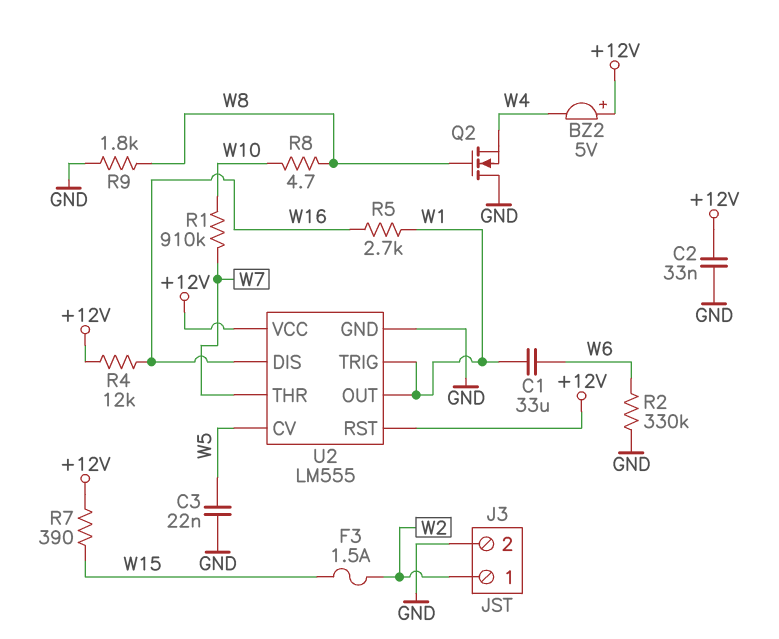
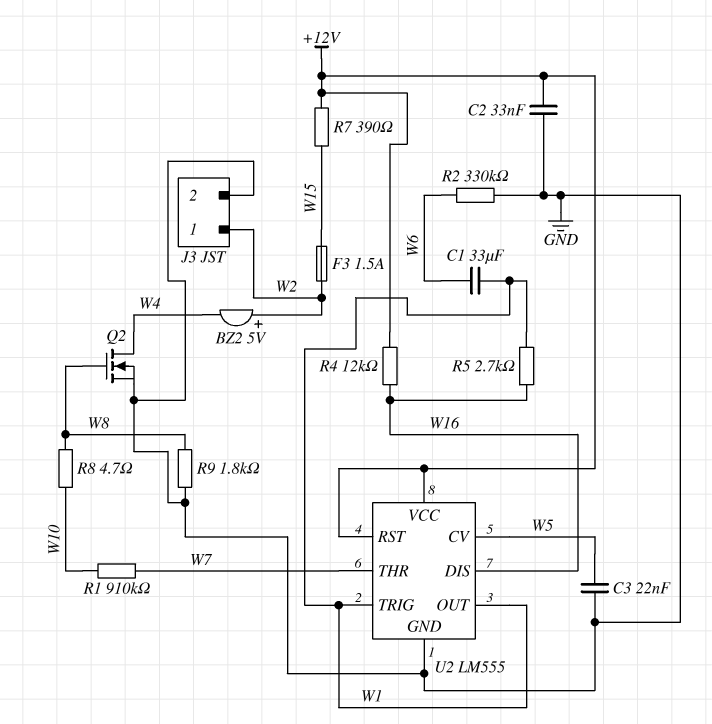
BZ2: buzzer 5V (plus +12V, minus W4) -> buzzer 5V (plus W2, minus W4)
Q2: NMOS (G W8, D GND, S W4) -> NMOS (G W8, D W4, S GND)

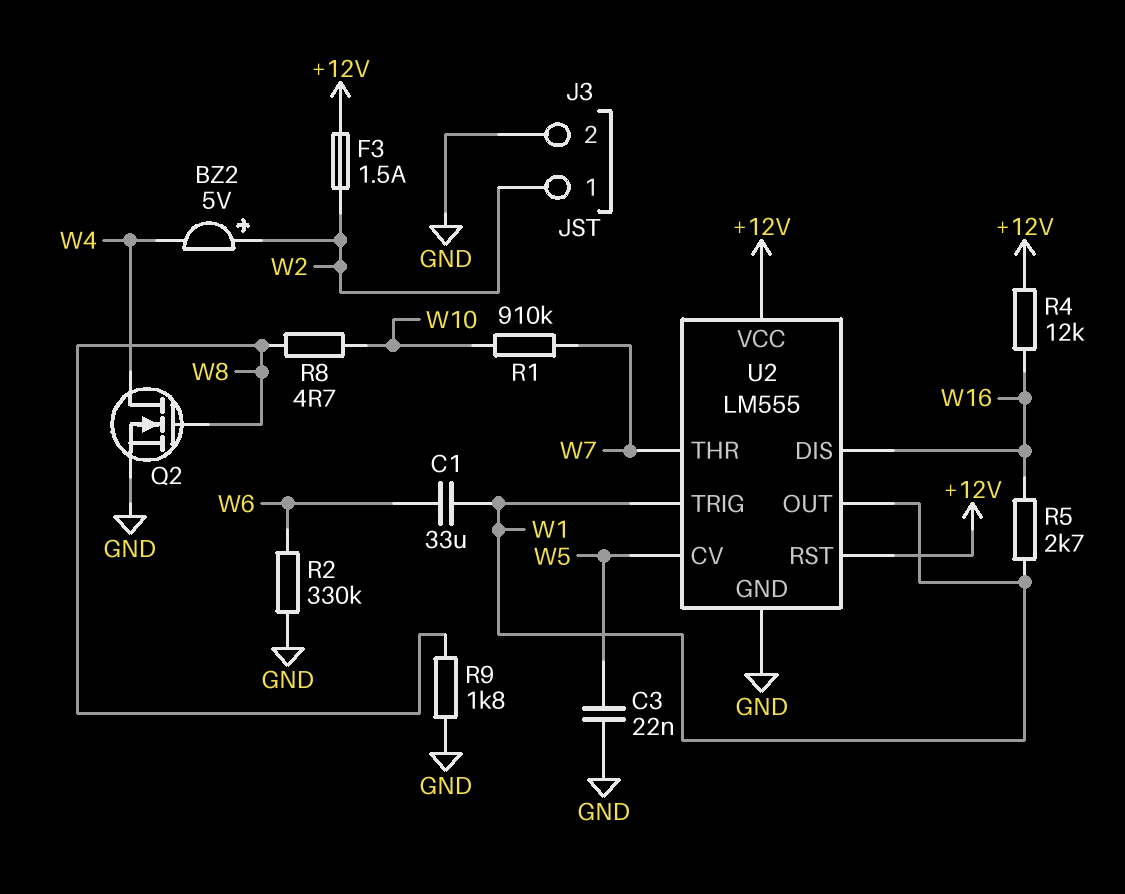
C2: 33nF (+12V, GND) -> none
F3: 1.5A (W2, W15) -> 1.5A (+12V, W2)
R7: 390 (+12V, W15) -> none

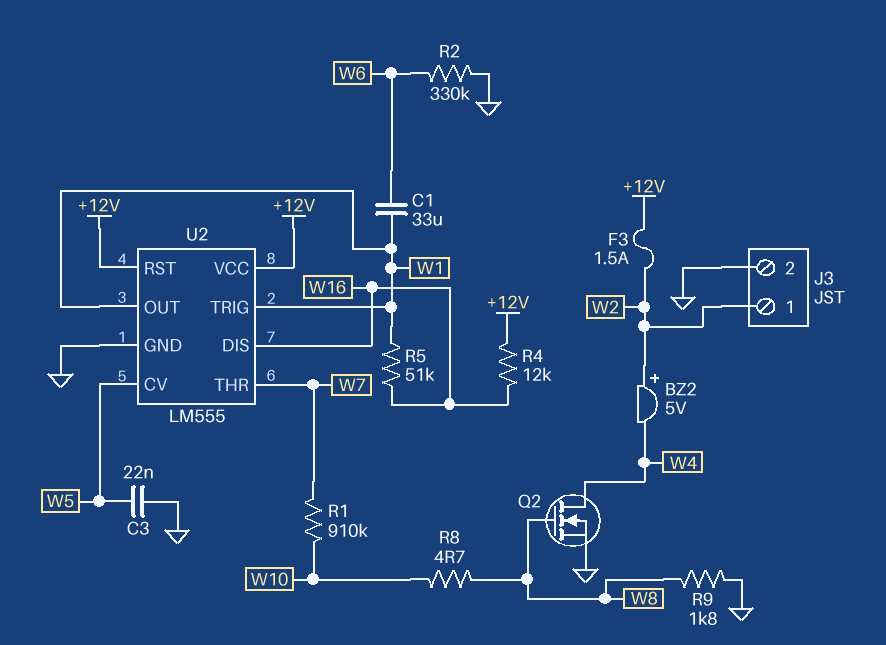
R5: 2.7k (W1, W16) -> 51k (W1, W16)

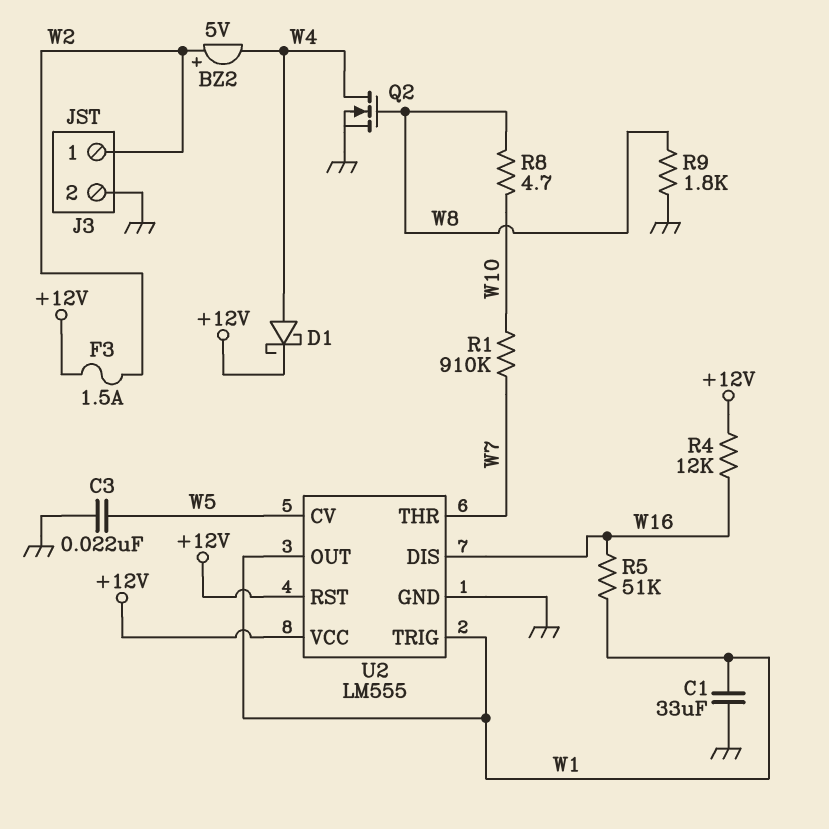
C1: 33uF (W1, W6) -> 33uF (GND, W1)
D1: none -> schottky (A W4, K +12V)
R2: 330k (GND, W6) -> none

